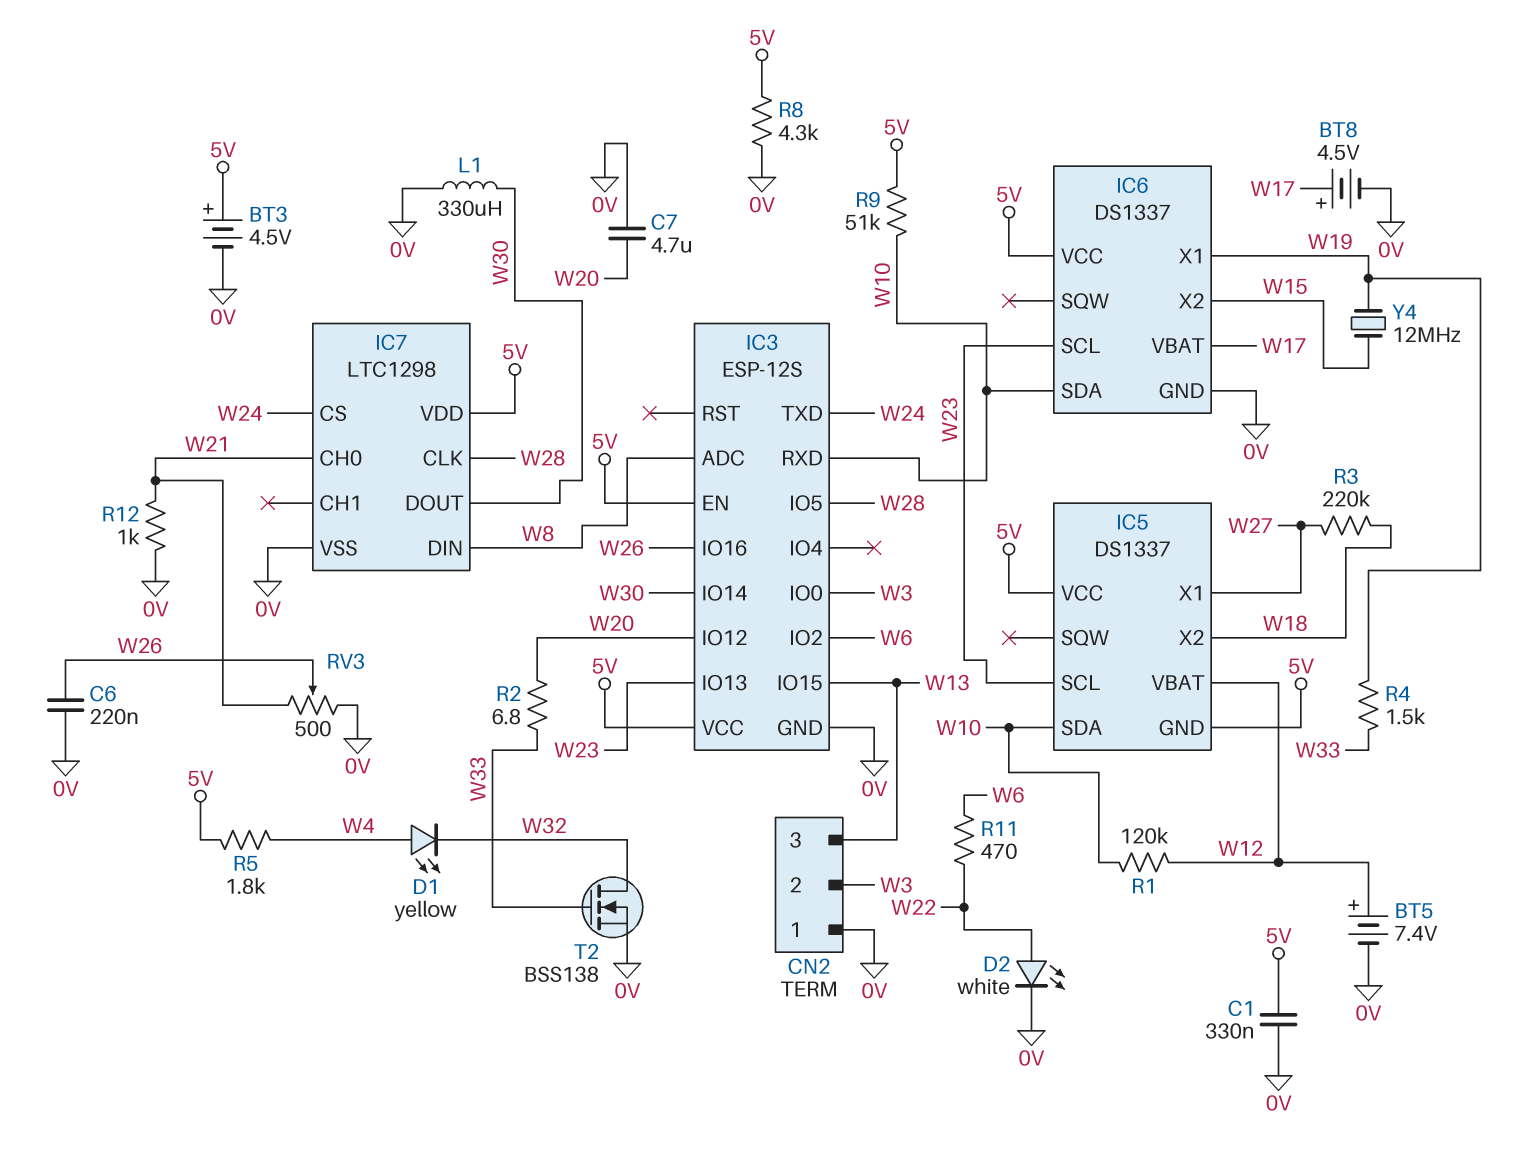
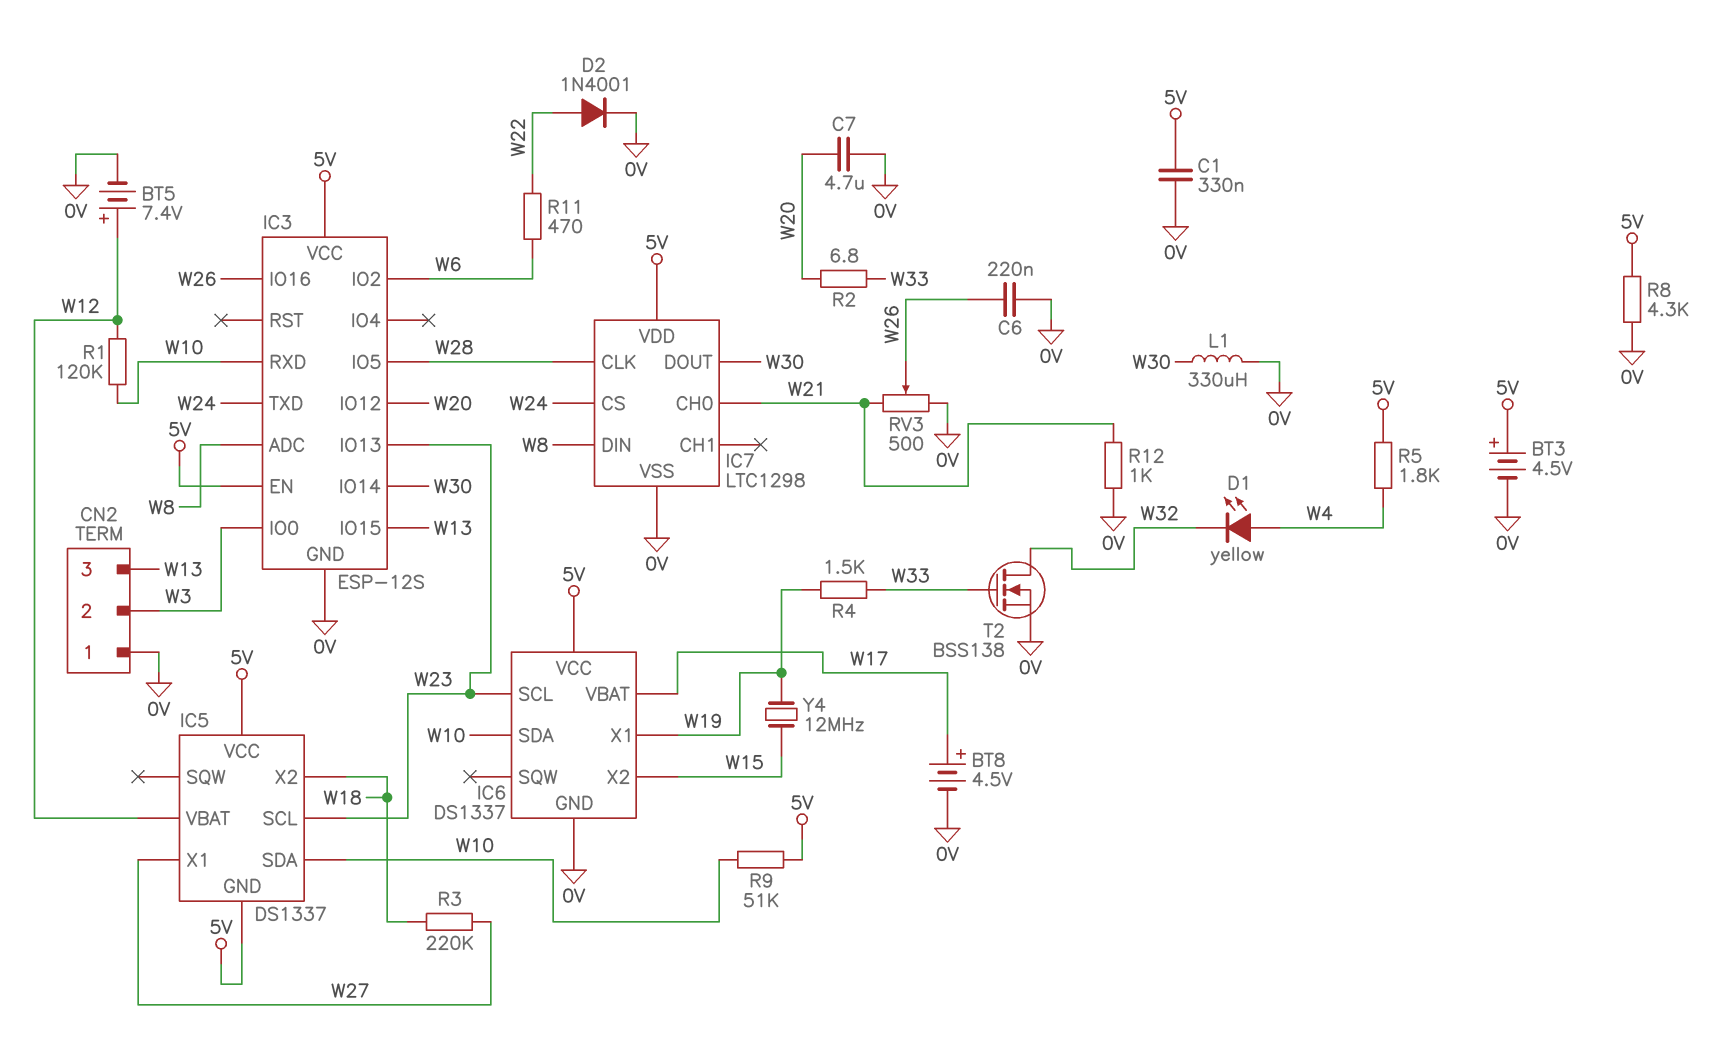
D2: LED white (A W22, K 0V) -> diode 1N4001 (A W22, K 0V)

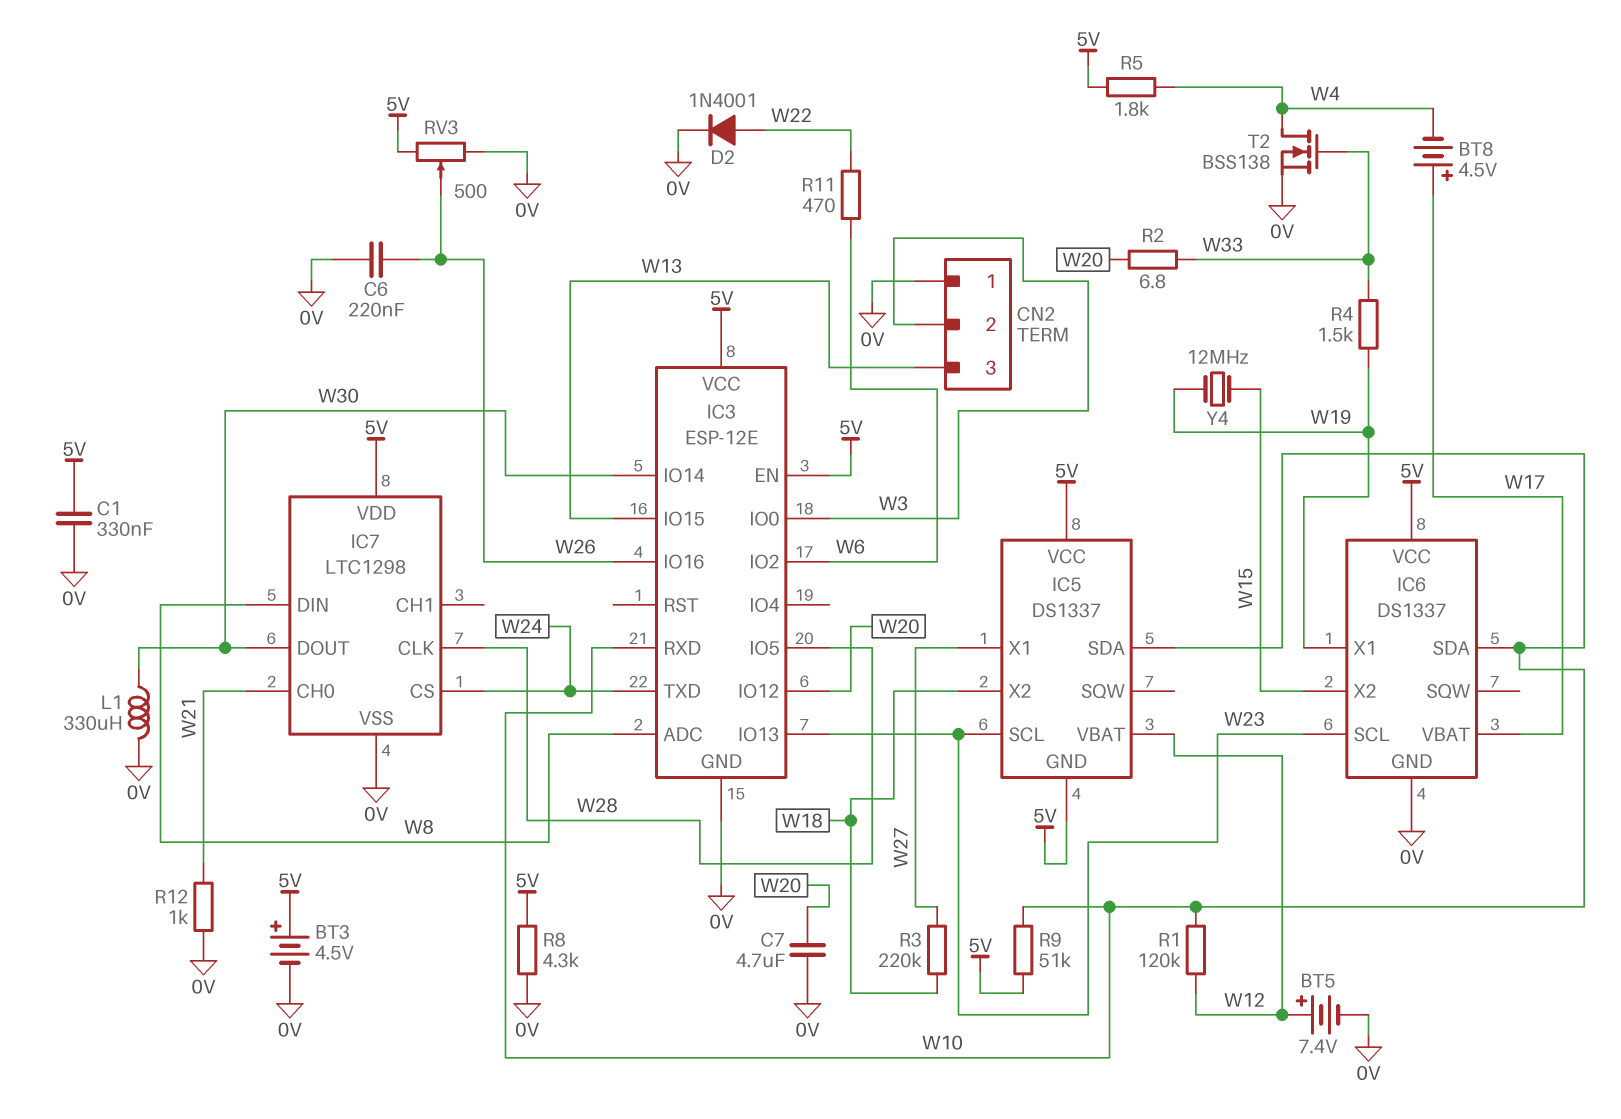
BT8: 4.5V (plus W17, minus 0V) -> 4.5V (plus W17, minus W4)
D1: LED yellow (A W4, K W32) -> none
IC3: ESP-12S -> ESP-12E
RV3: 500 (0V, W21, wiper W26) -> 500 (0V, 5V, wiper W26)
T2: NMOS BSS138 (G W33, D W32, S 0V) -> NMOS BSS138 (G W33, D W4, S 0V)

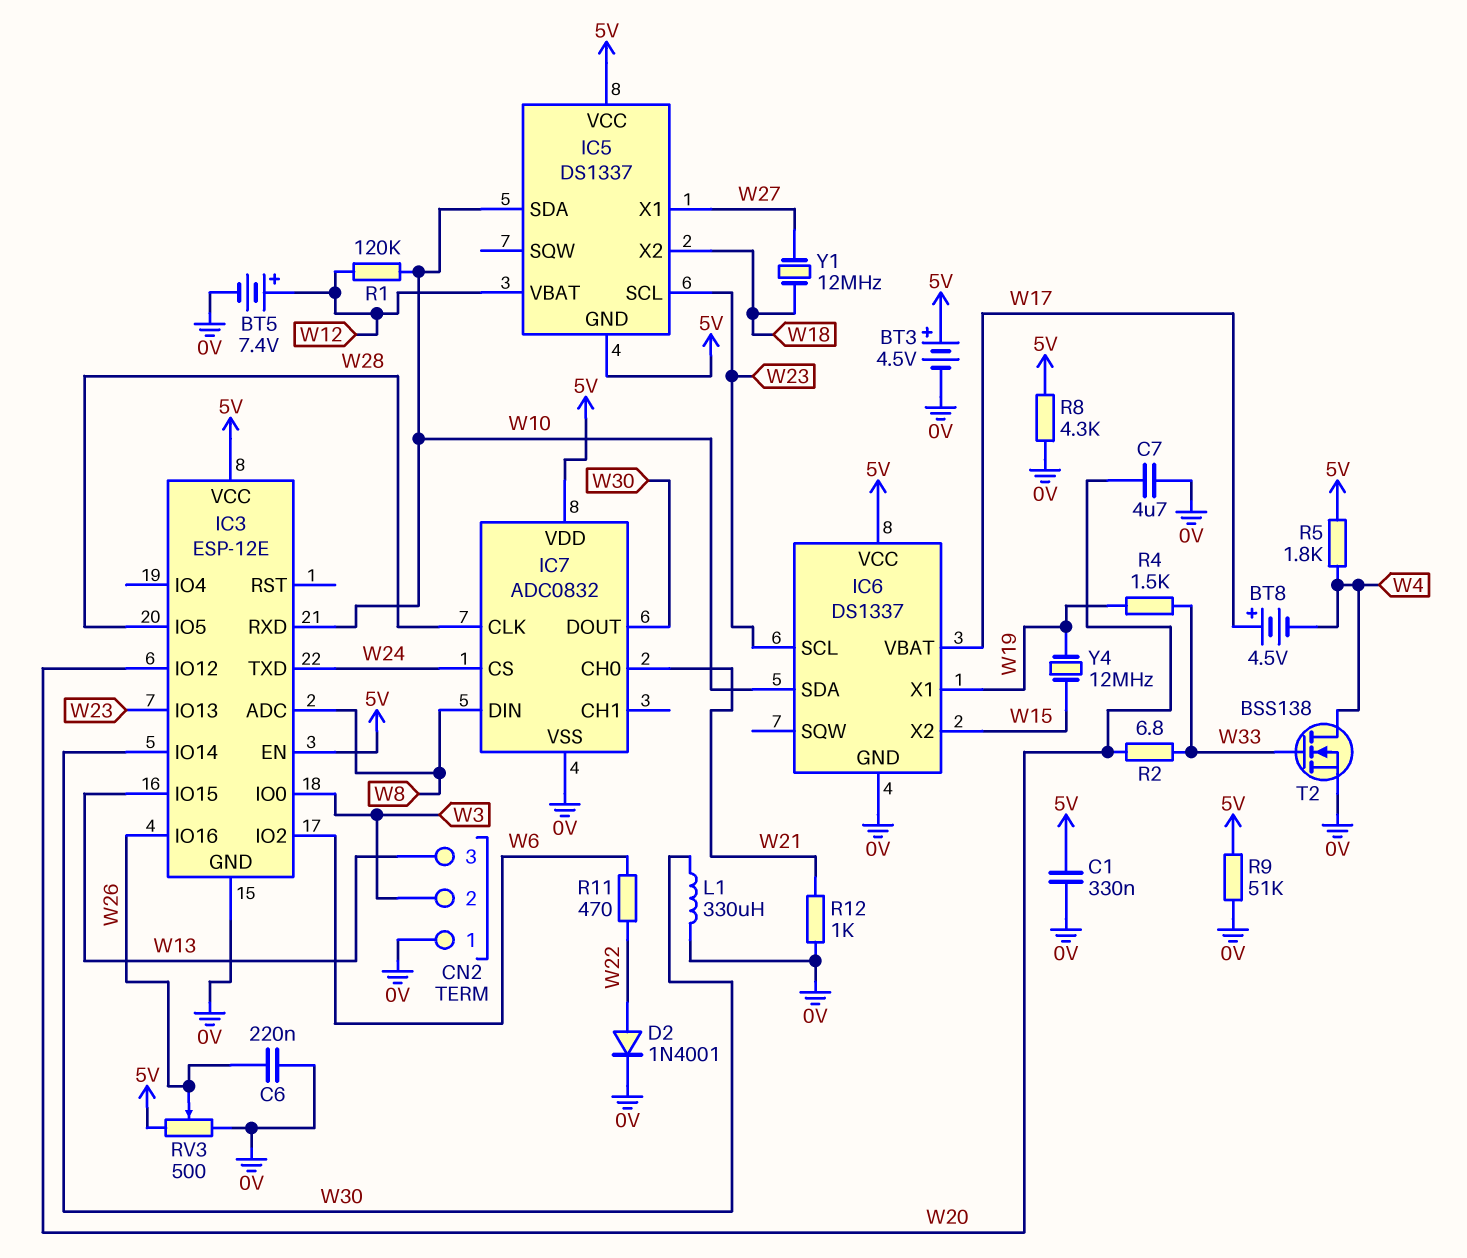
IC7: LTC1298 -> ADC0832
R3: 220k (W18, W27) -> none
R9: 51k (5V, W10) -> 51k (0V, 5V)
Y1: none -> 12MHz (W18, W27)

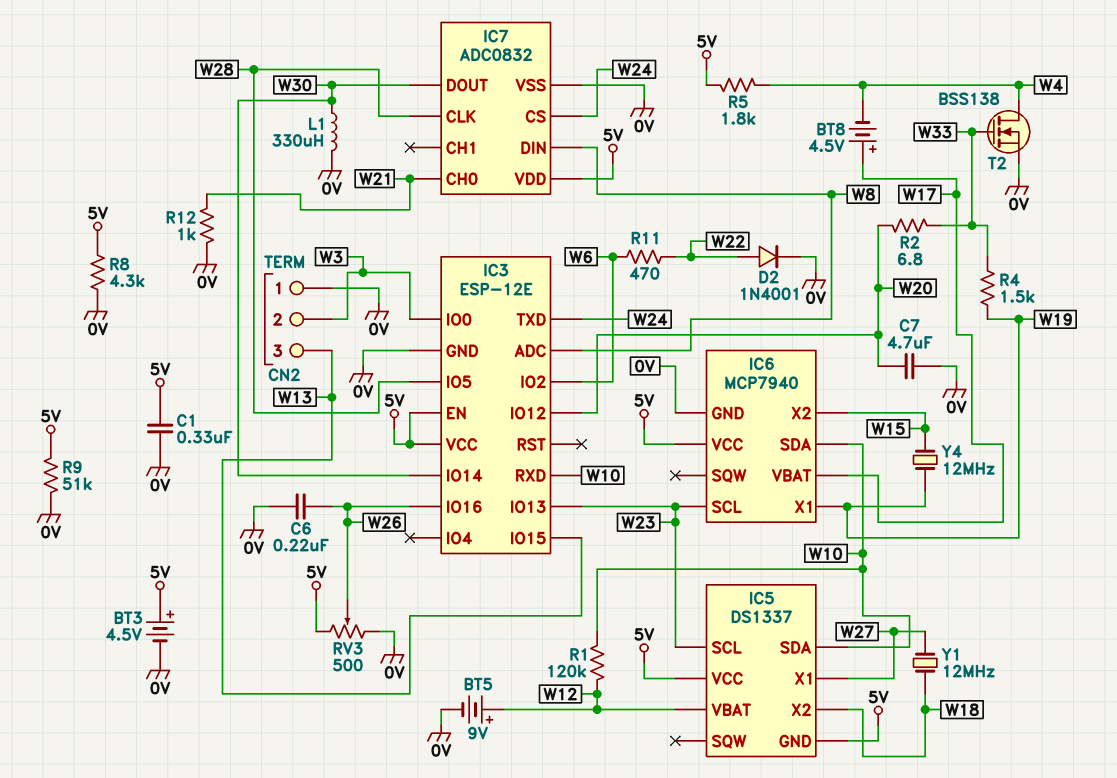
BT5: 7.4V (plus W12, minus 0V) -> 9V (plus W12, minus 0V)
IC6: DS1337 -> MCP7940

